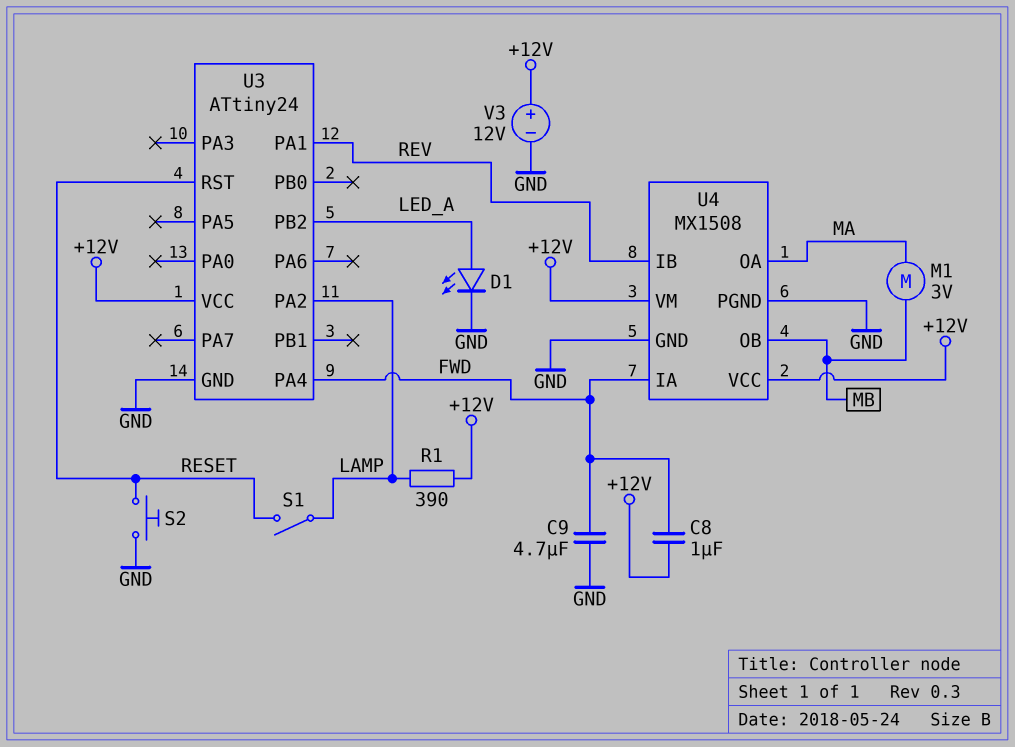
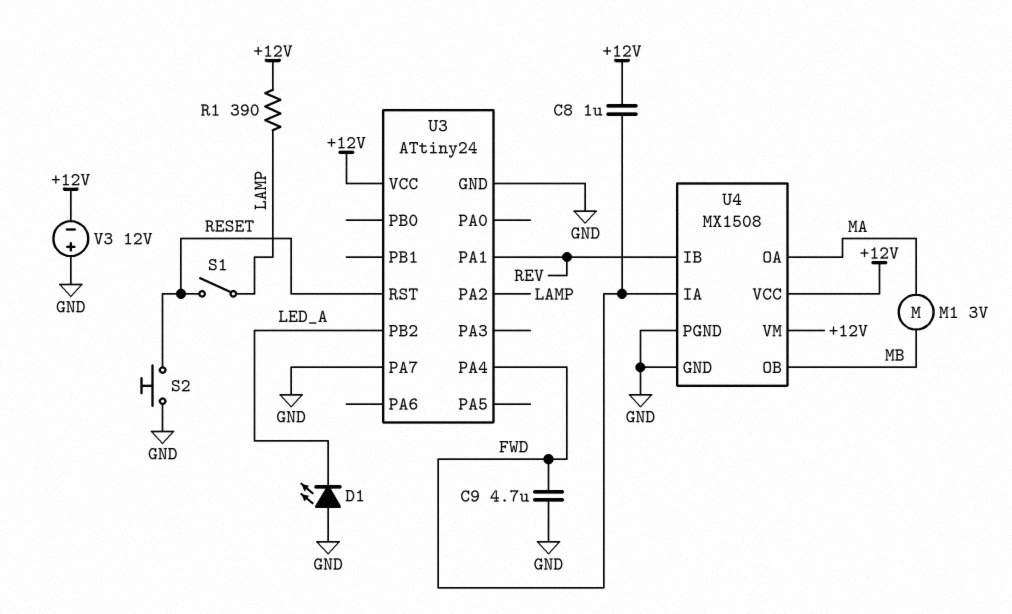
D1: LED (A LED_A, K GND) -> LED (A GND, K LED_A)
U3 pin PA7: none -> GND
V3: 12V (plus +12V, minus GND) -> 12V (plus GND, minus +12V)

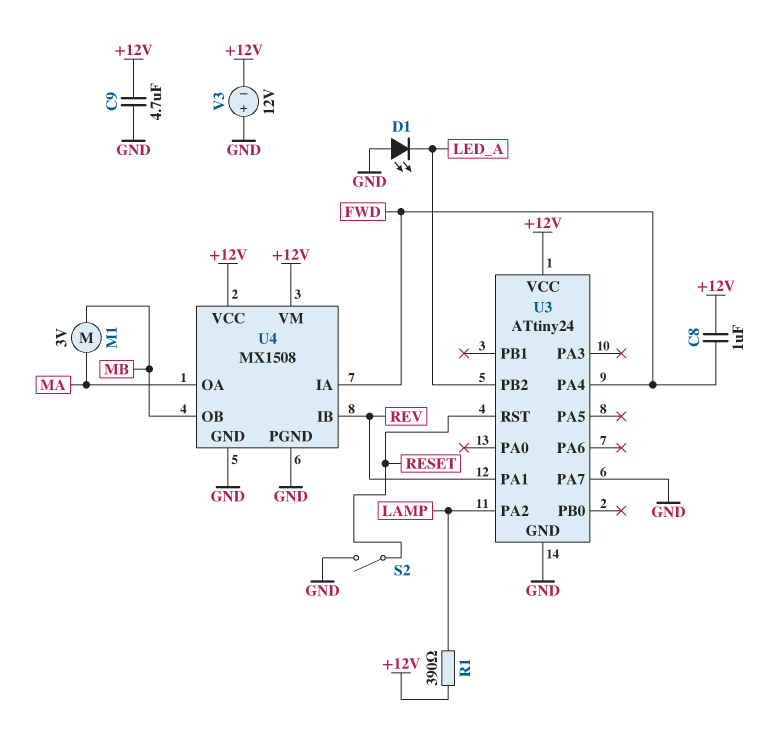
C9: 4.7uF (FWD, GND) -> 4.7uF (+12V, GND)
S1: switch (LAMP, RESET) -> none
S2: button (GND, RESET) -> switch (GND, RESET)

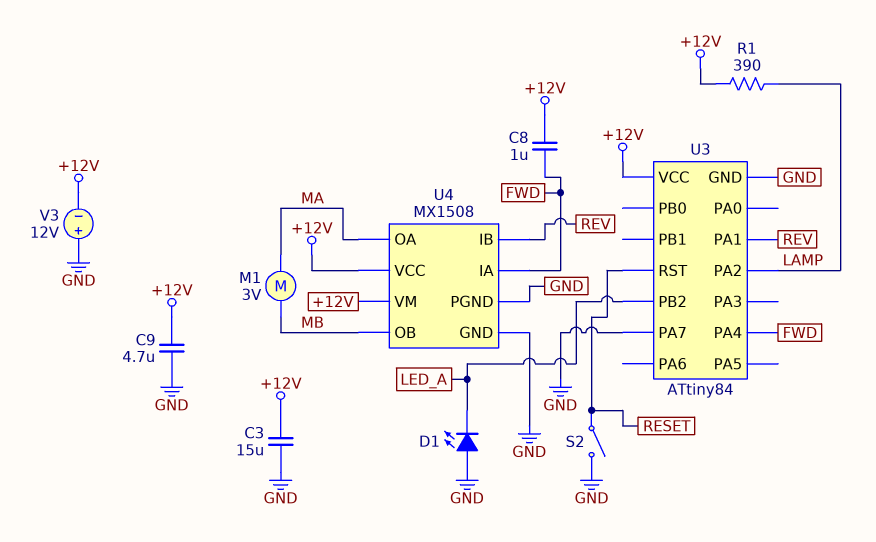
C3: none -> 15uF (+12V, GND)
U3: ATtiny24 -> ATtiny84

